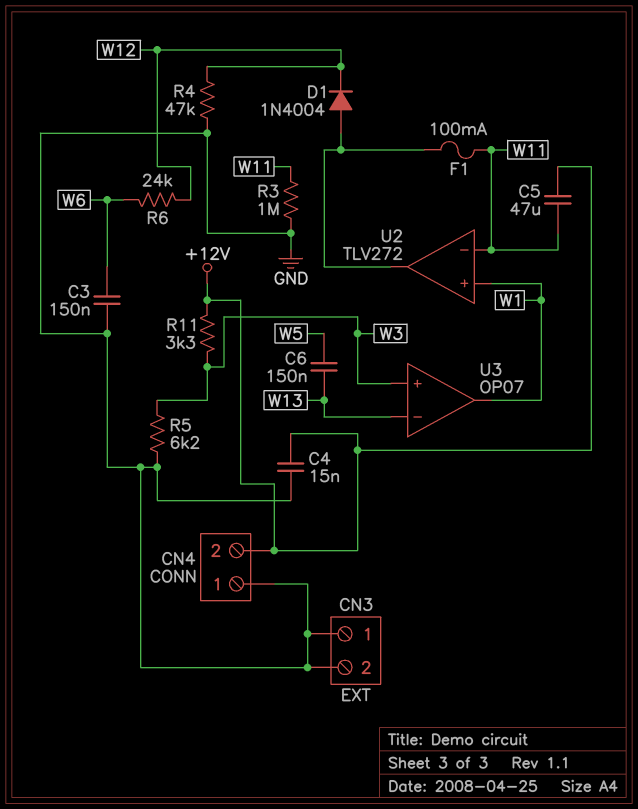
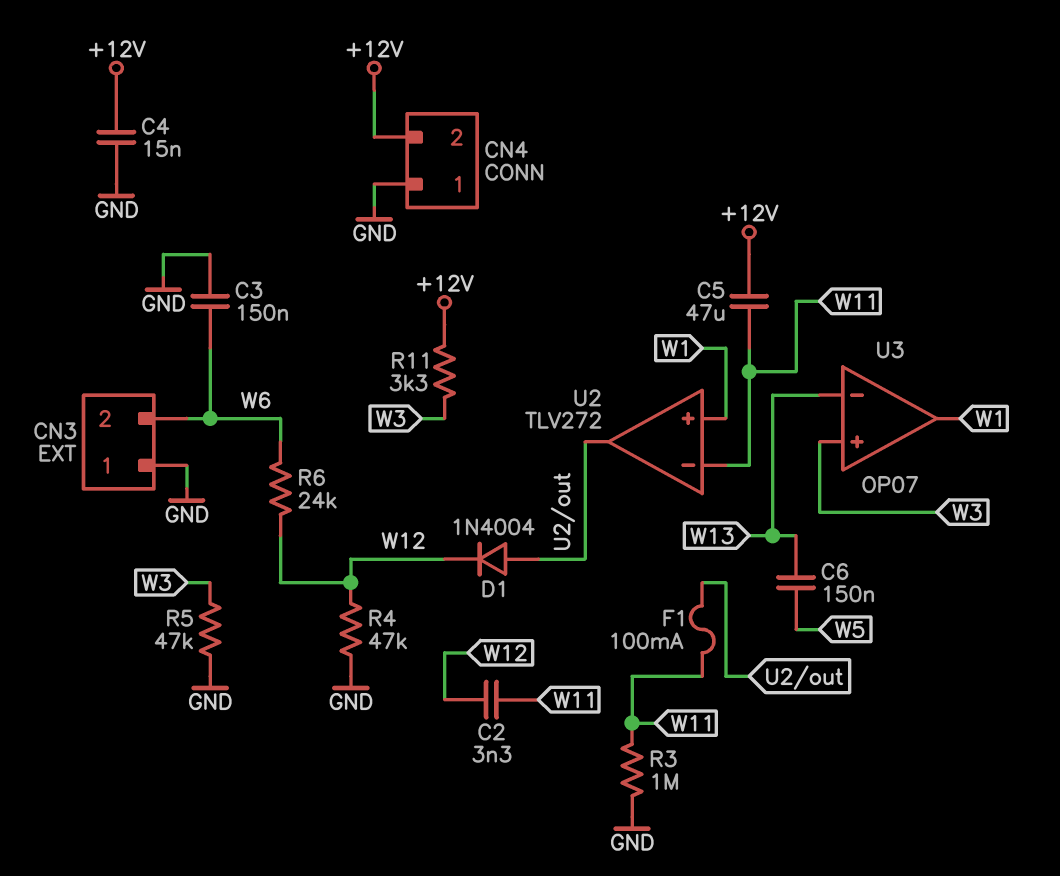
C2: none -> 3.3nF (W11, W12)
CN3 pin 2: GND -> W6
R5: 6.2k (GND, W3) -> 47k (GND, W3)

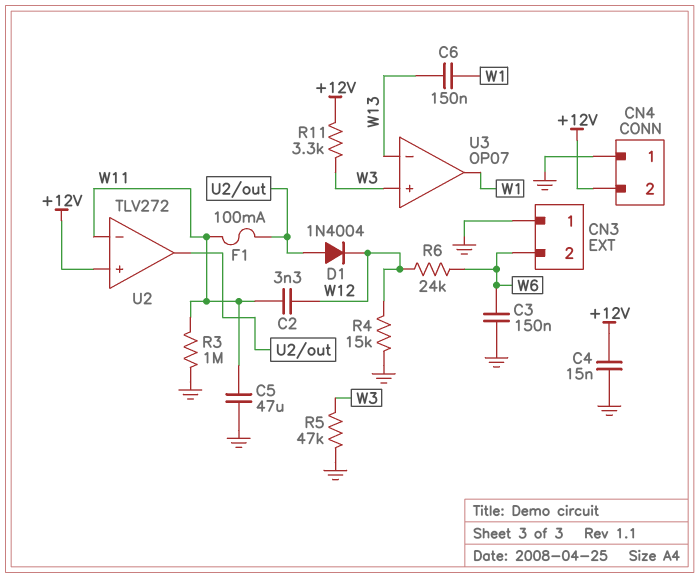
C5: 47uF (+12V, W11) -> 47uF (GND, W11)
C6: 150nF (W5, W13) -> 150nF (W1, W13)
R4: 47k (GND, W12) -> 15k (GND, W12)
U2 pin in+: W1 -> +12V

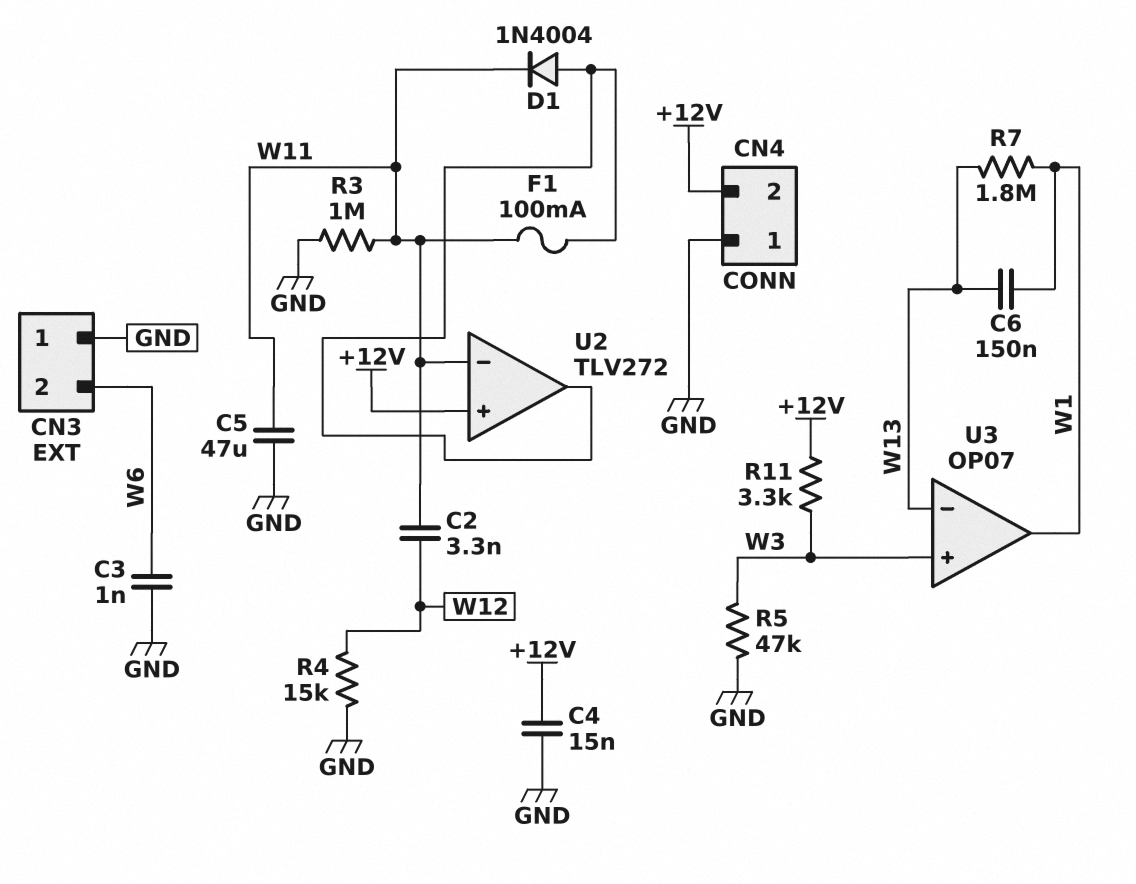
C3: 150nF (GND, W6) -> 1nF (GND, W6)
D1: diode 1N4004 (A U2/out, K W12) -> diode 1N4004 (A U2/out, K W11)
R6: 24k (W6, W12) -> none
R7: none -> 1.8M (W1, W13)

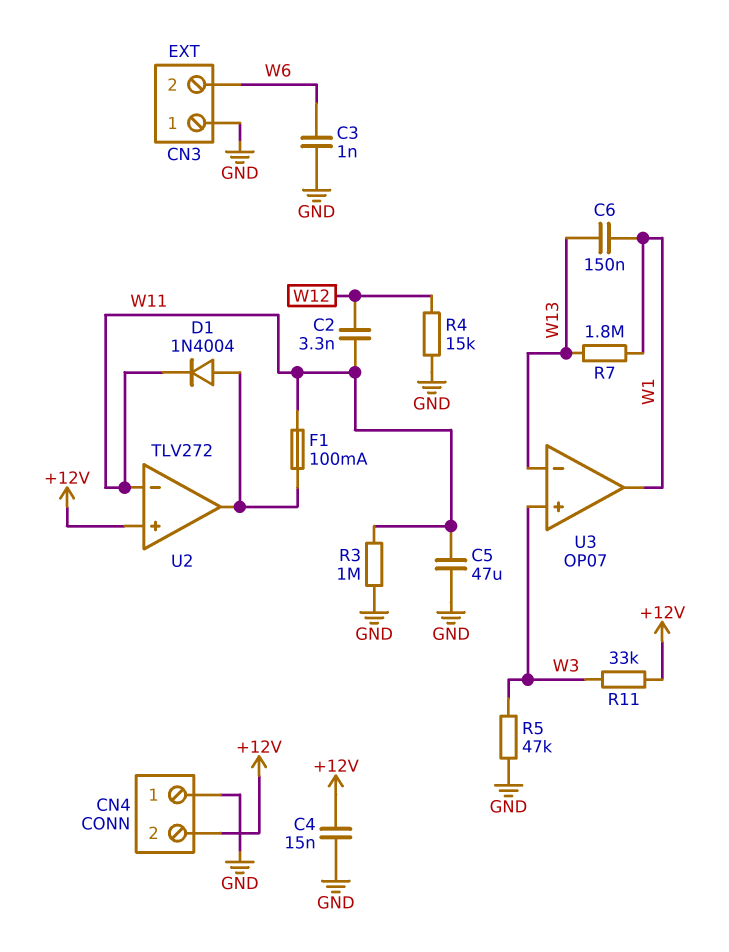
R11: 3.3k (+12V, W3) -> 33k (+12V, W3)

